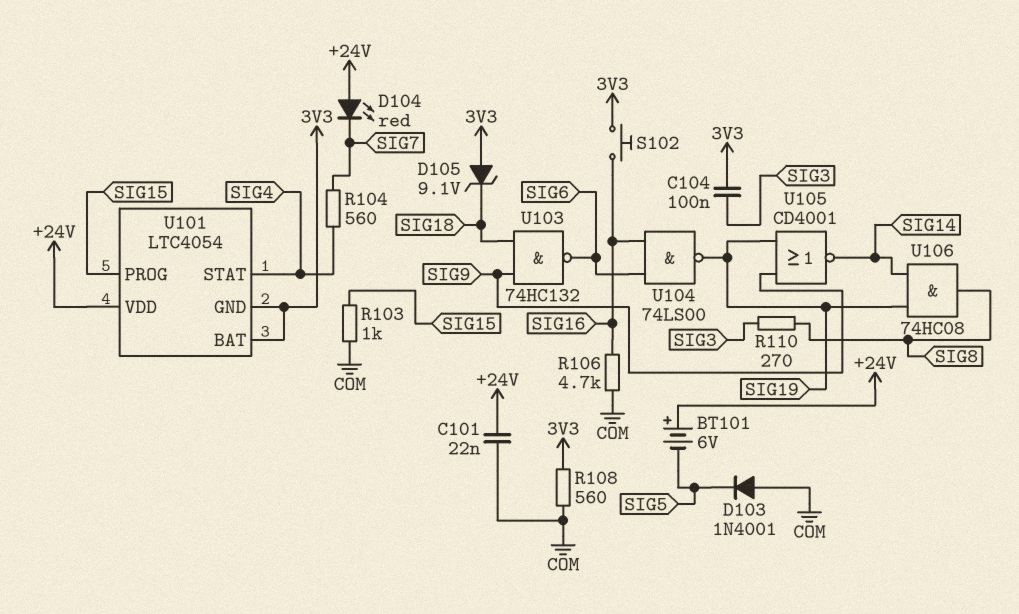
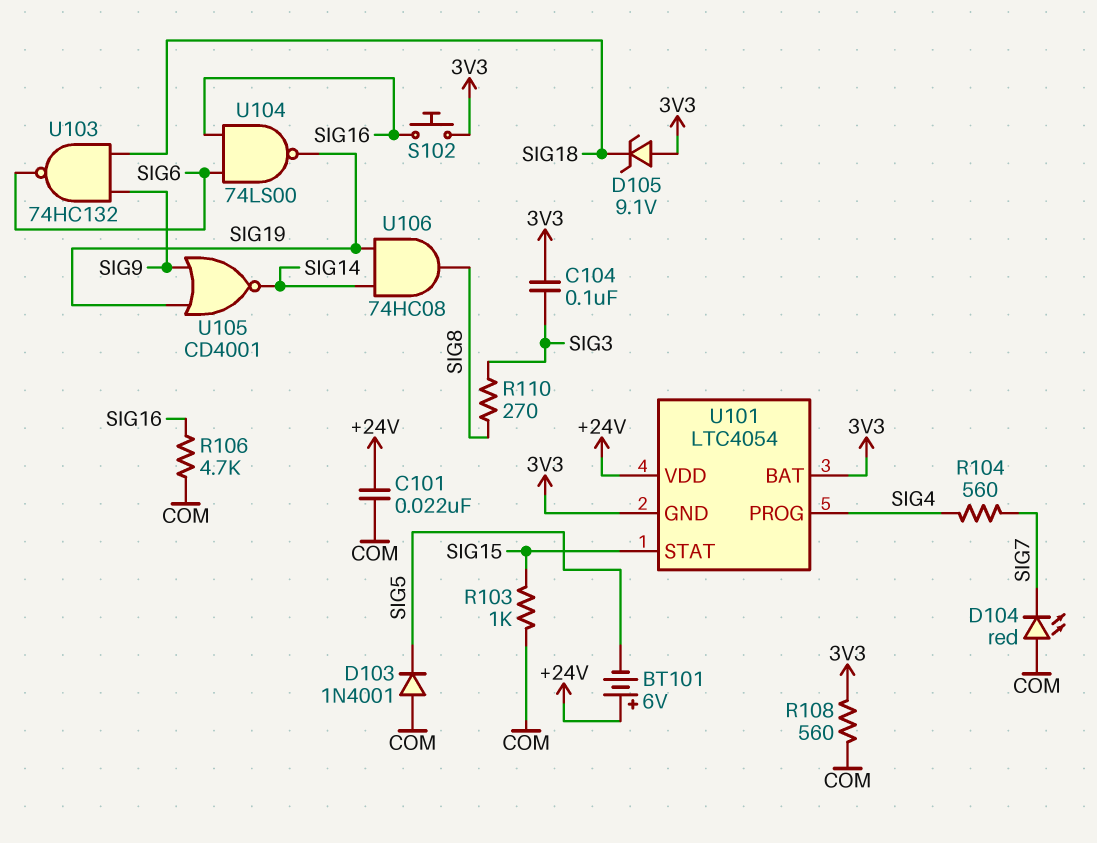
D104: LED red (A +24V, K SIG7) -> LED red (A COM, K SIG7)
U101 pin PROG: SIG15 -> SIG4
U101 pin STAT: SIG4 -> SIG15

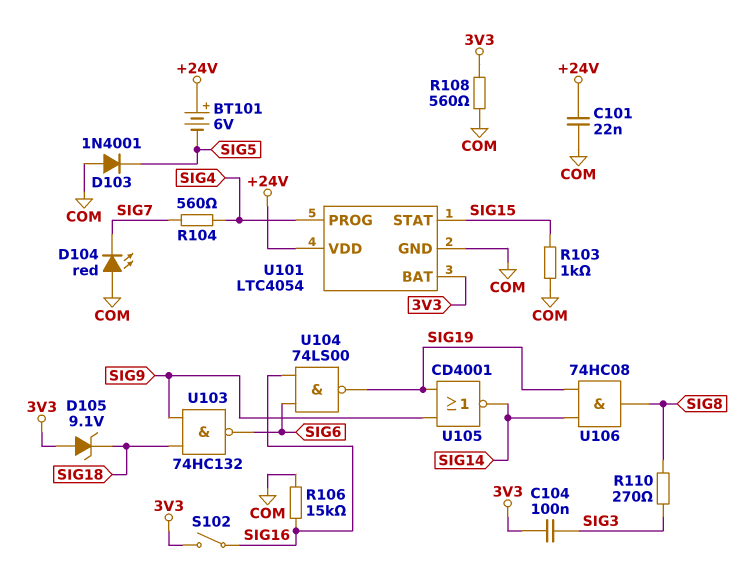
R106: 4.7k (COM, SIG16) -> 15k (COM, SIG16)
S102: button (3V3, SIG16) -> switch (3V3, SIG16)
U101 pin GND: 3V3 -> COM

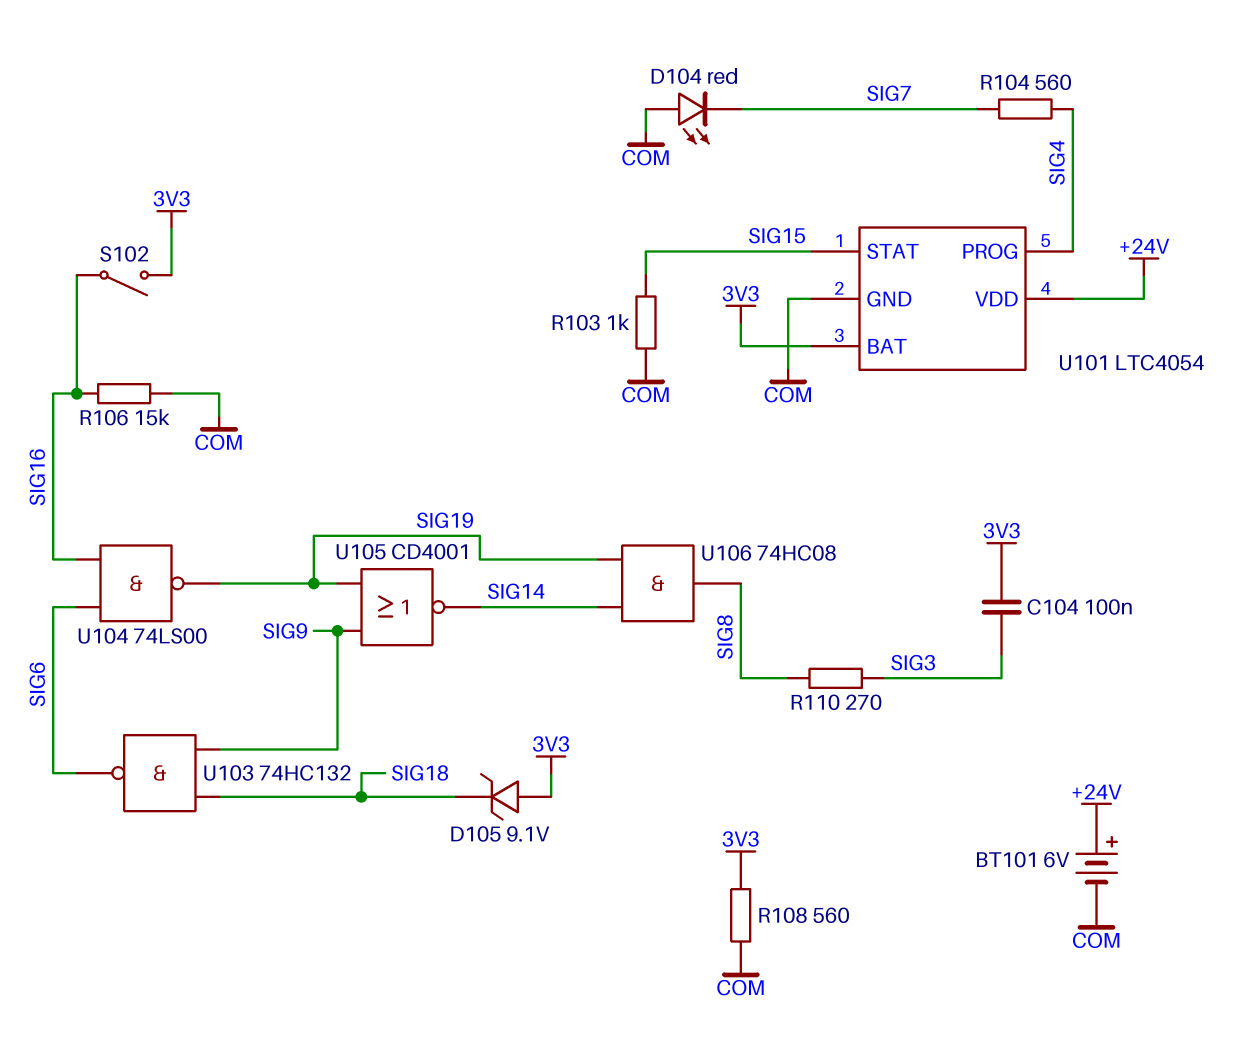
BT101: 6V (plus +24V, minus SIG5) -> 6V (plus +24V, minus COM)
C101: 22nF (+24V, COM) -> none
D103: diode 1N4001 (A COM, K SIG5) -> none

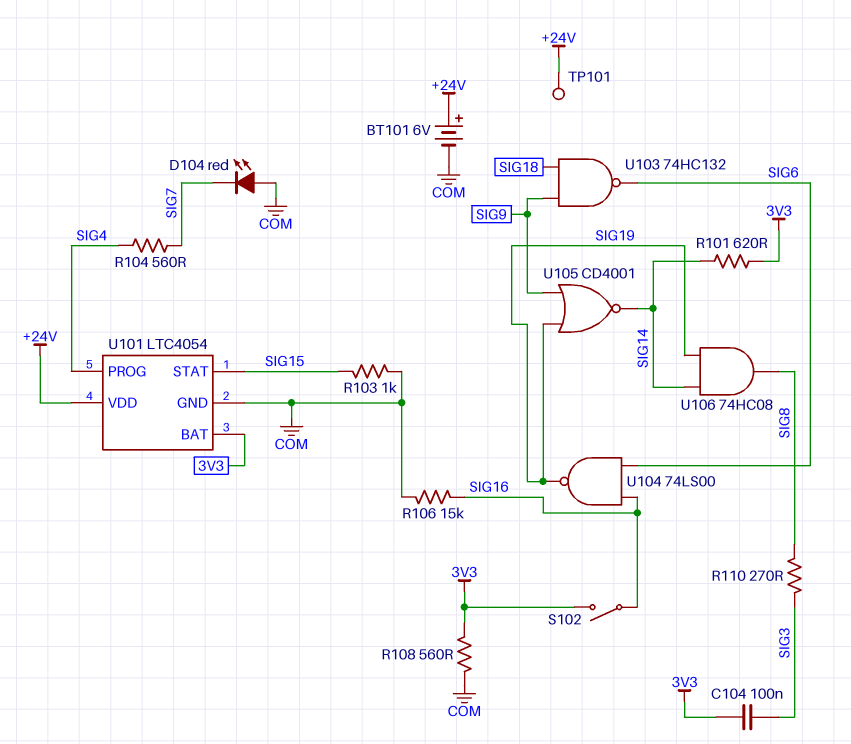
D105: zener 9.1V (A 3V3, K SIG18) -> none
R101: none -> 620 (3V3, SIG14)
TP101: none -> test point (+24V)

